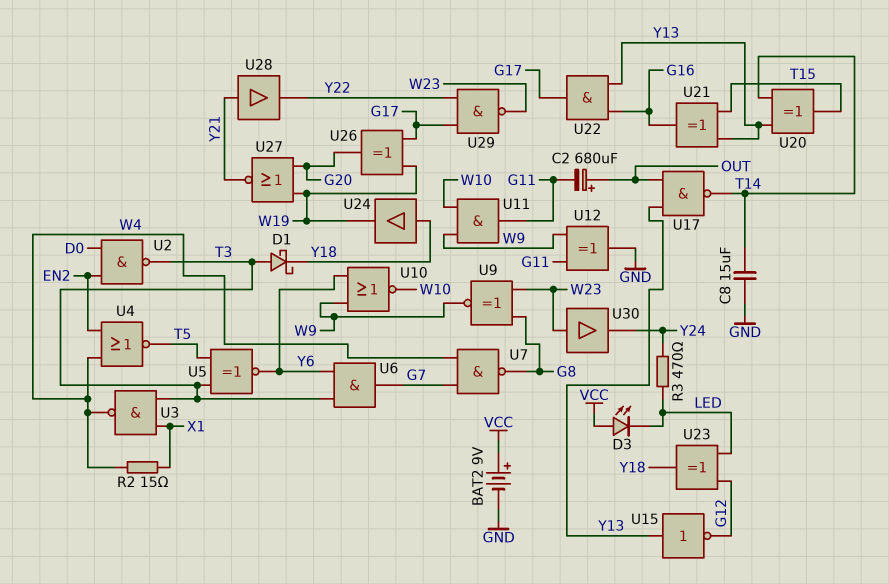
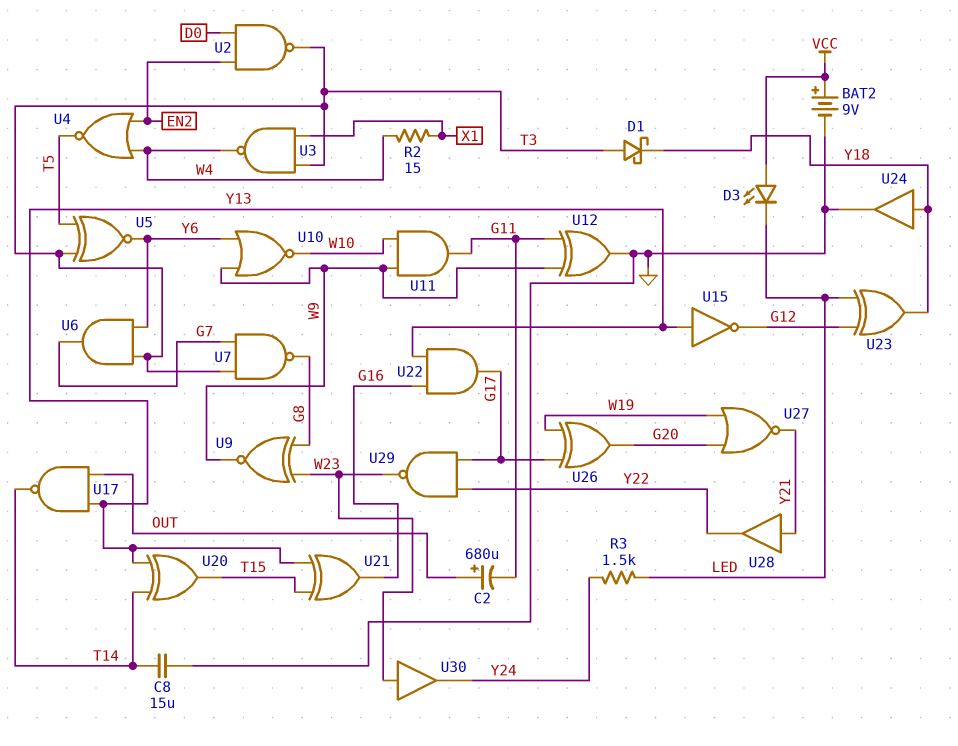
R3: 470 (LED, Y24) -> 1.5k (LED, Y24)
U7: NAND (in G7, in W4, out G8) -> NAND (in G7, in T3, out G8)
U24: buffer (in Y18, out W19) -> buffer (in Y18, out GND)

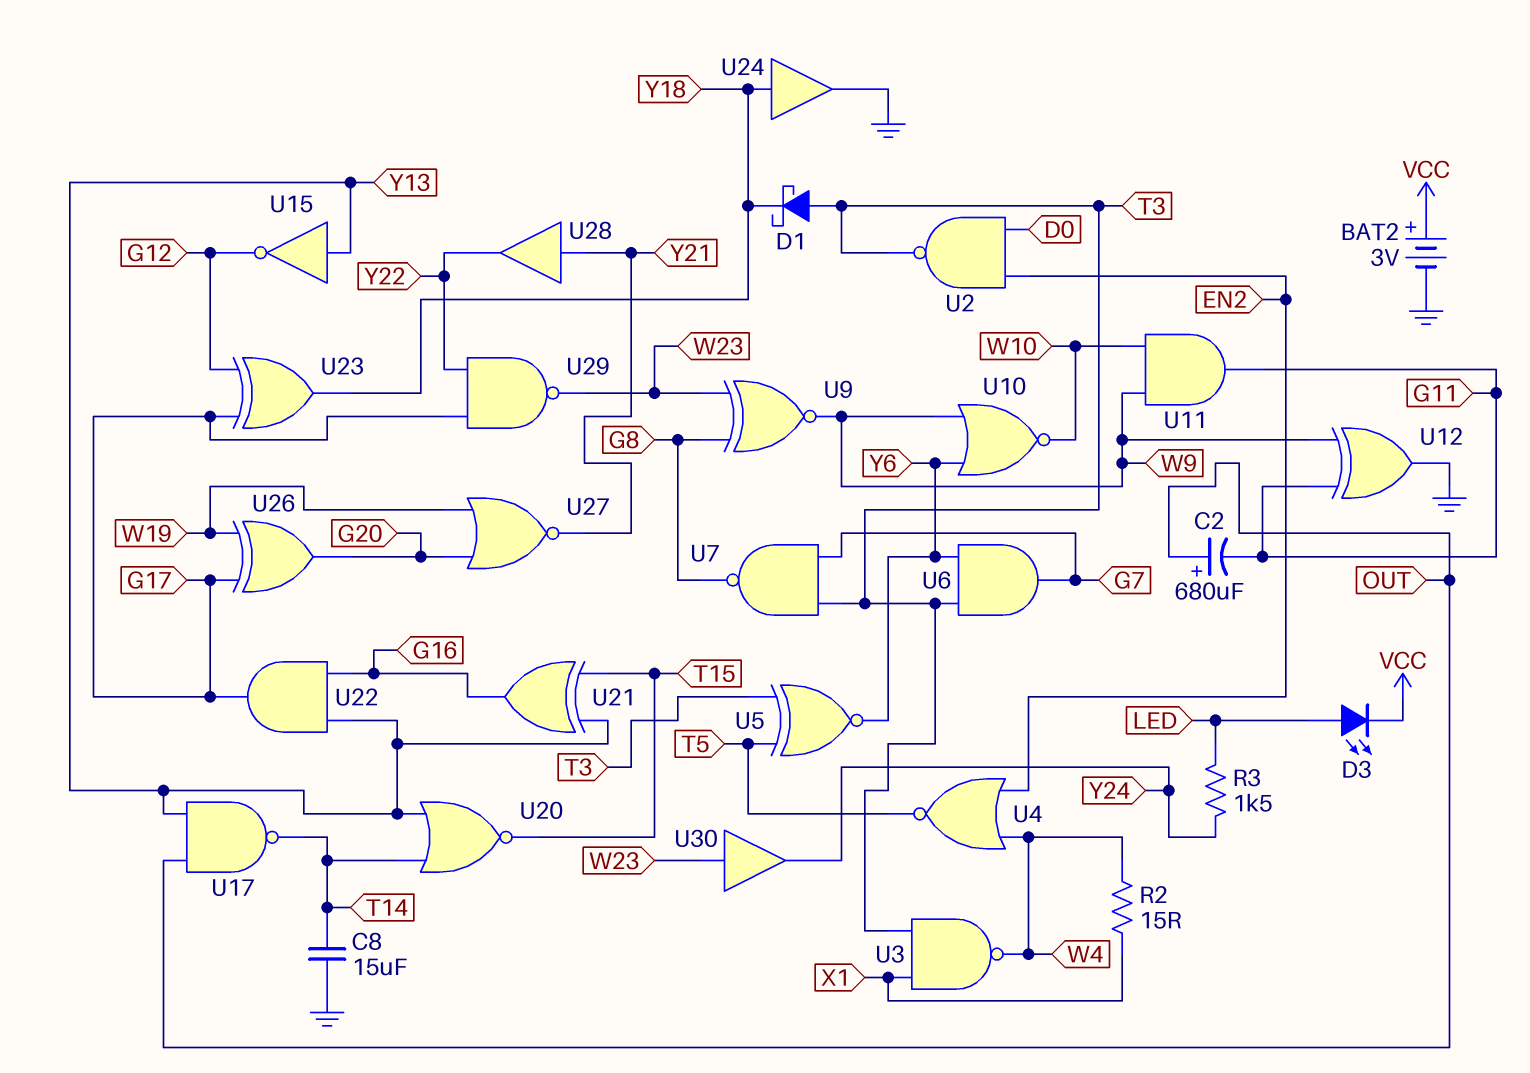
BAT2: 9V (plus VCC, minus GND) -> 3V (plus VCC, minus GND)
D3: LED (A VCC, K LED) -> LED (A LED, K VCC)
U20: XOR (in T14, in Y13, out T15) -> NOR (in T14, in Y13, out T15)
U23: XOR (in G12, in LED, out Y18) -> XOR (in G12, in G17, out Y18)

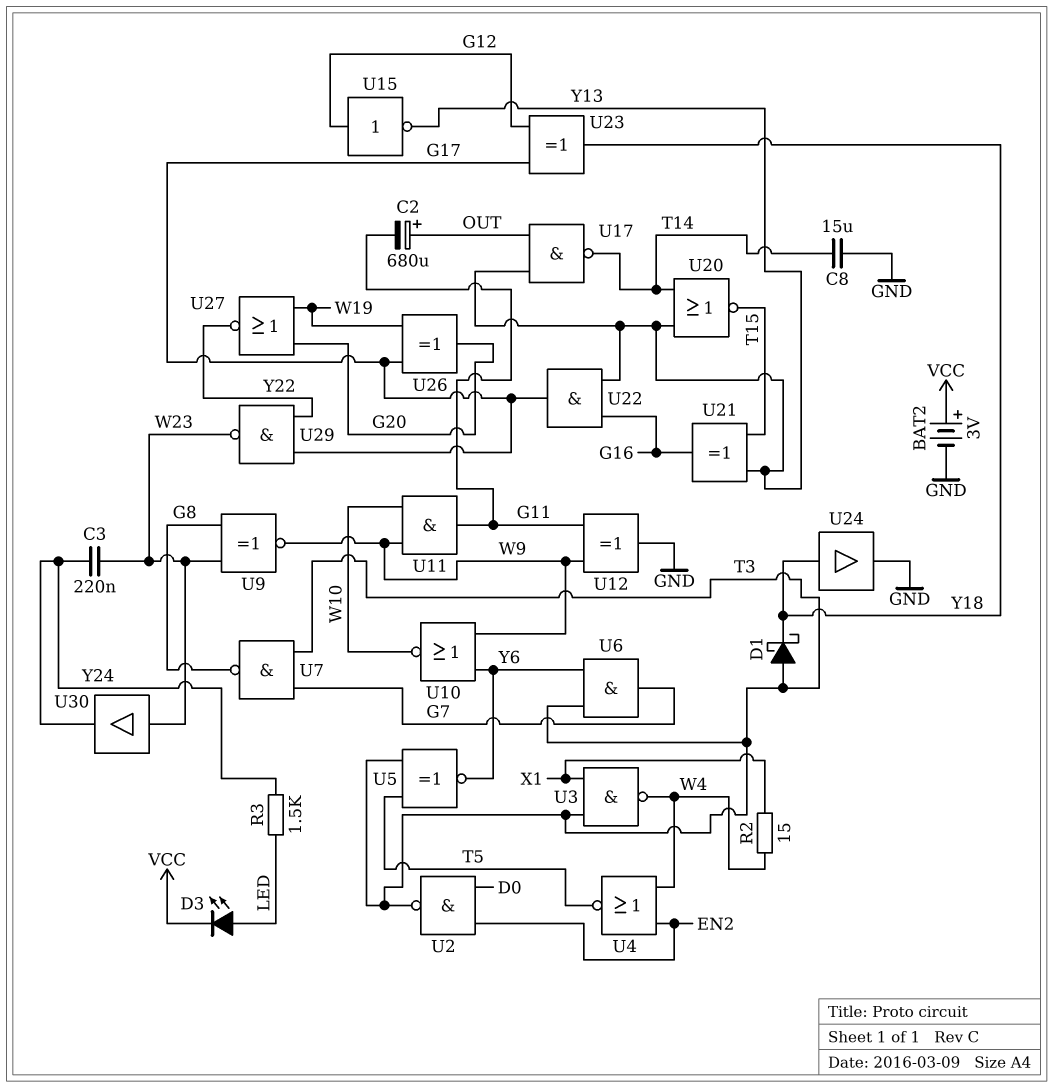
C3: none -> 220nF (W23, Y24)
U15: NOT (in Y13, out G12) -> NOT (in G12, out Y13)
U27: NOR (in G20, in W19, out Y21) -> NOR (in G20, in W19, out Y22)
U28: buffer (in Y21, out Y22) -> none

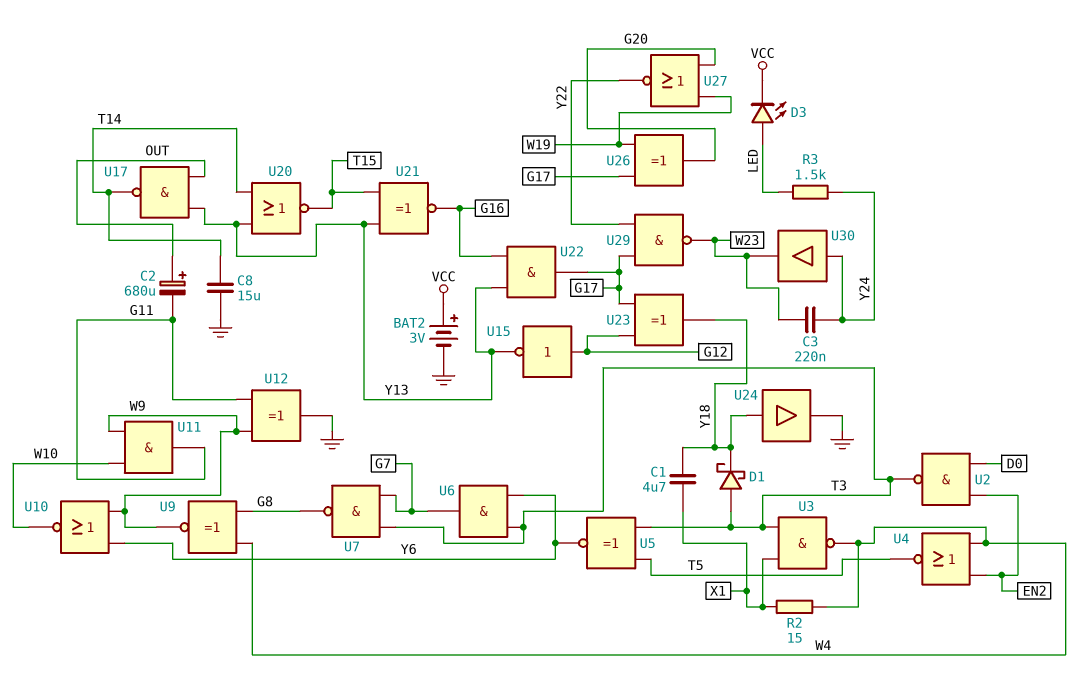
C1: none -> 4.7uF (X1, Y18)
U9: XNOR (in G8, in W23, out W9) -> XNOR (in G8, in W4, out W9)
U21: XOR (in T15, in Y13, out G16) -> XNOR (in T15, in Y13, out G16)
U30: buffer (in W23, out Y24) -> buffer (in Y24, out W23)

